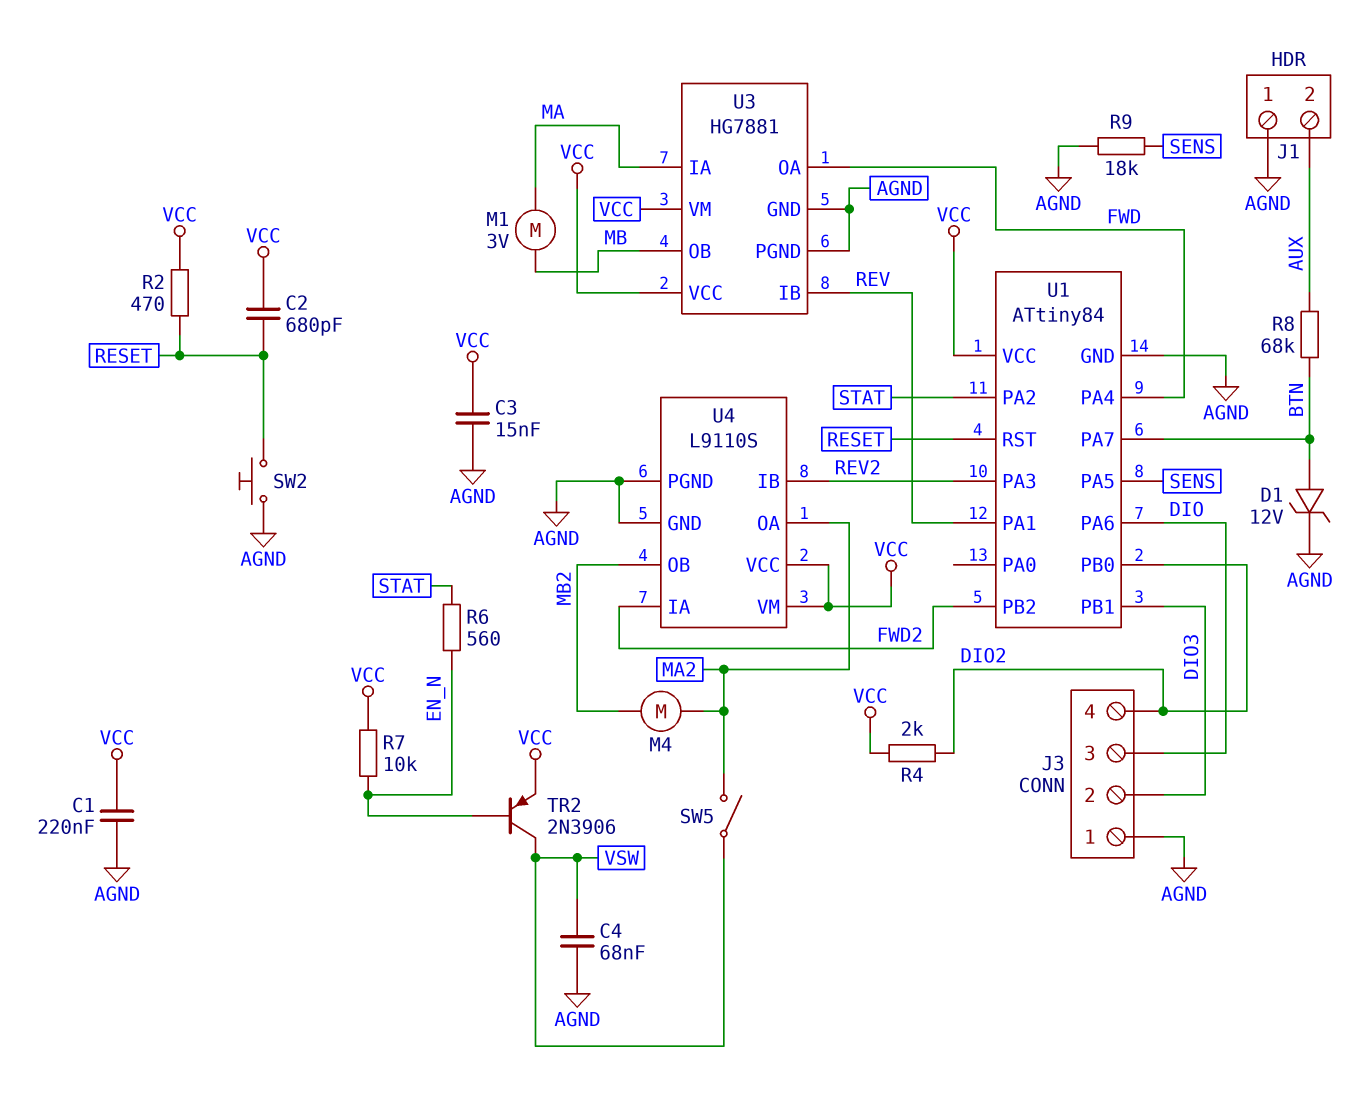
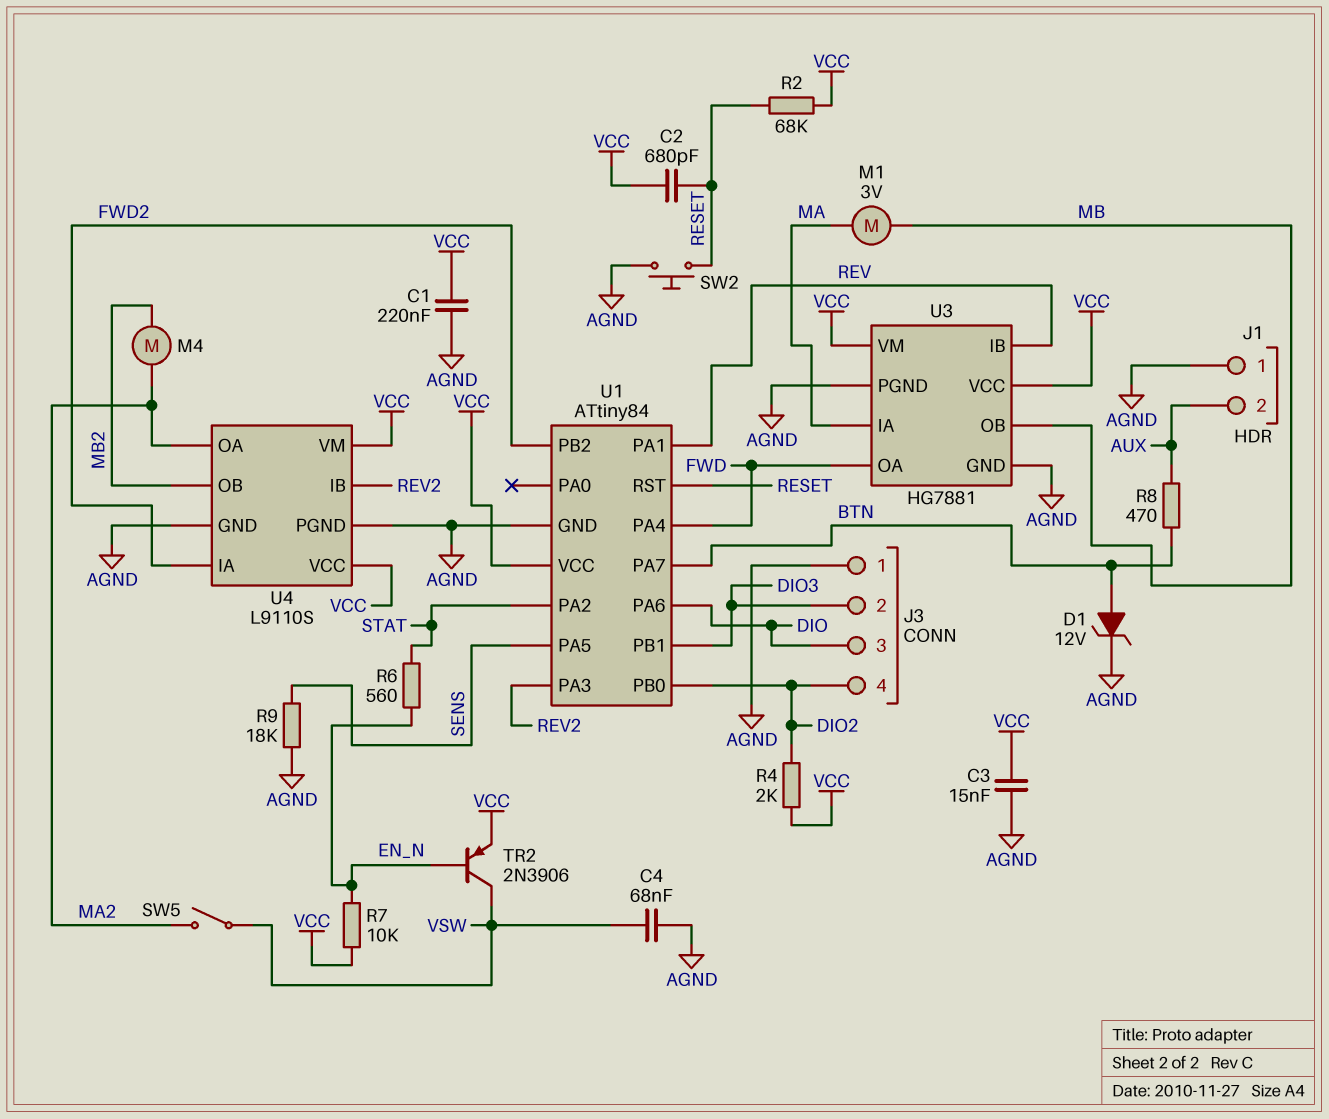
R2: 470 (RESET, VCC) -> 68k (RESET, VCC)
R8: 68k (AUX, BTN) -> 470 (AUX, BTN)

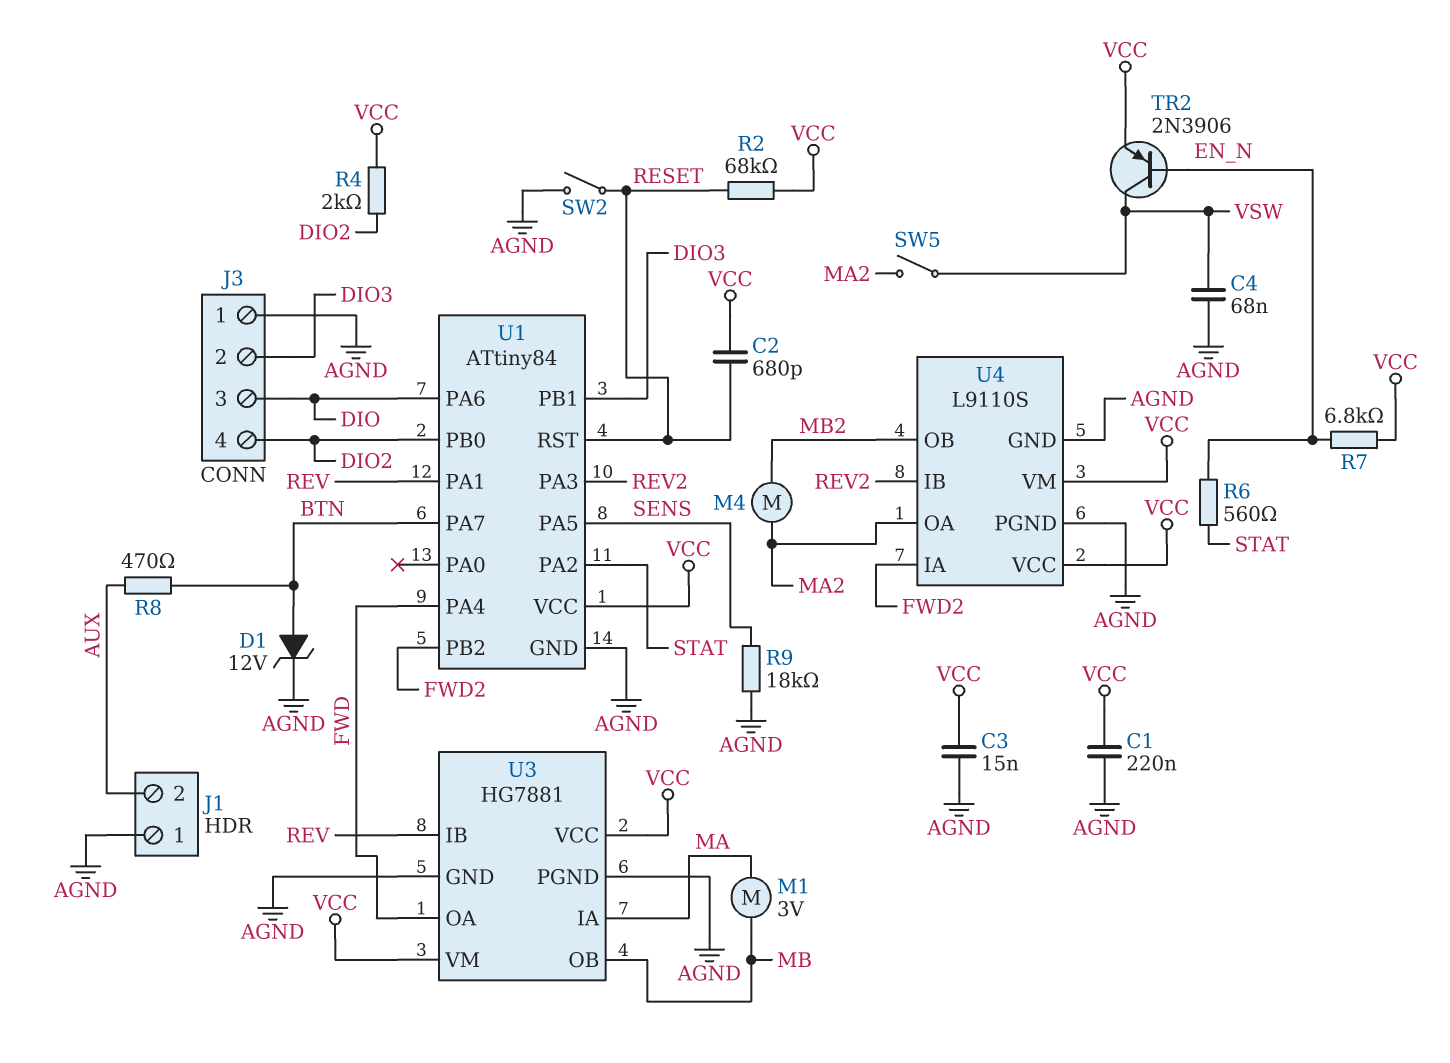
R7: 10k (EN_N, VCC) -> 6.8k (EN_N, VCC)
SW2: button (AGND, RESET) -> switch (AGND, RESET)

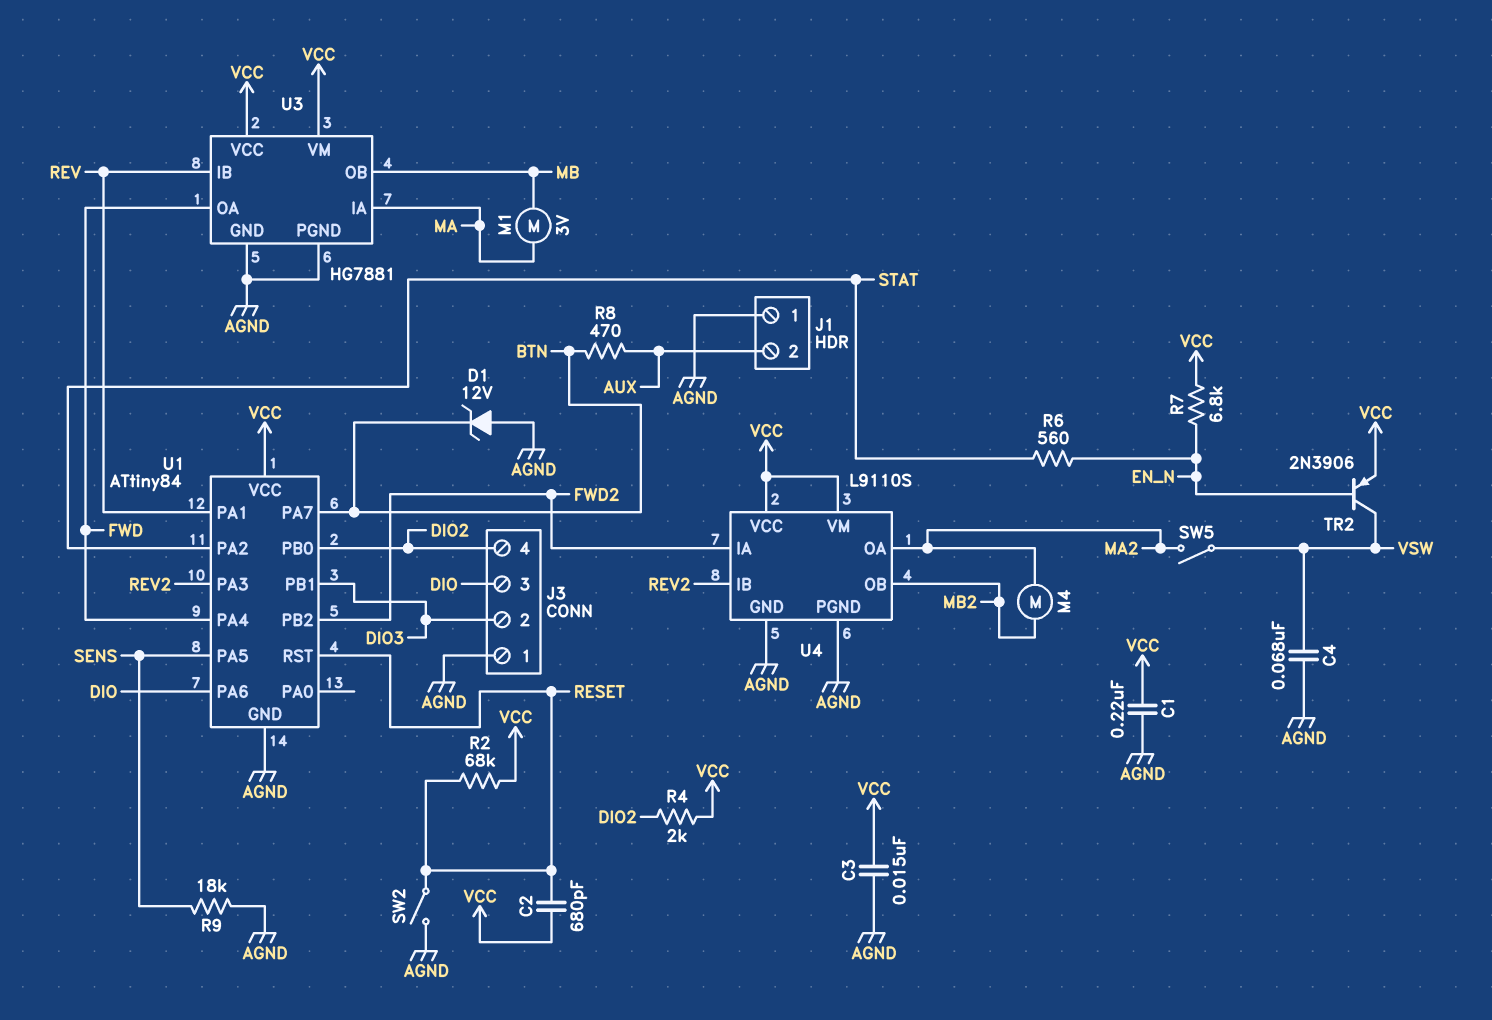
D1: zener 12V (A BTN, K AGND) -> zener 12V (A AGND, K BTN)

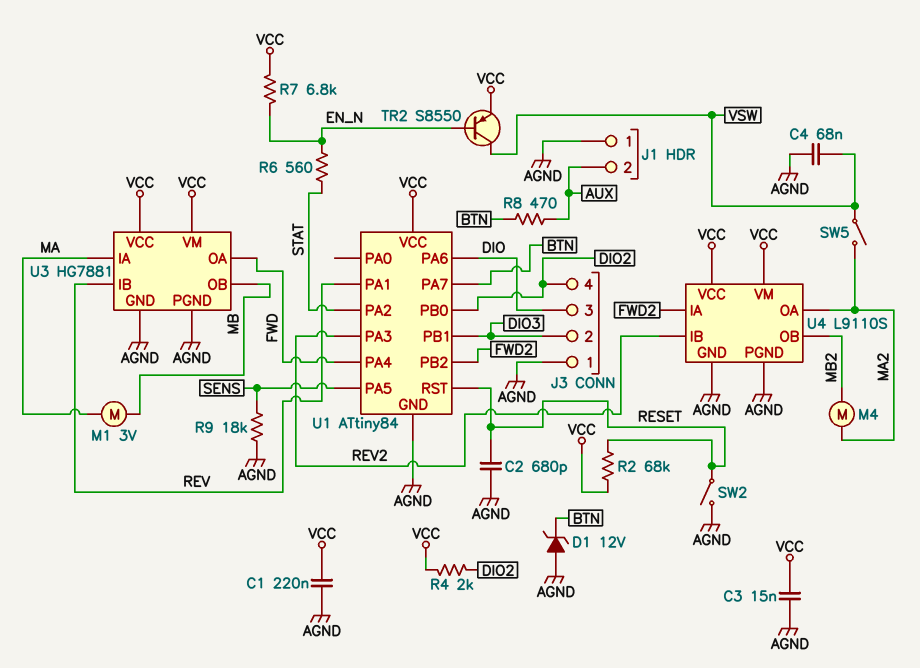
C2: 680pF (RESET, VCC) -> 680pF (AGND, RESET)
TR2: PNP 2N3906 (B EN_N, C VSW, E VCC) -> PNP S8550 (B EN_N, C VSW, E VCC)

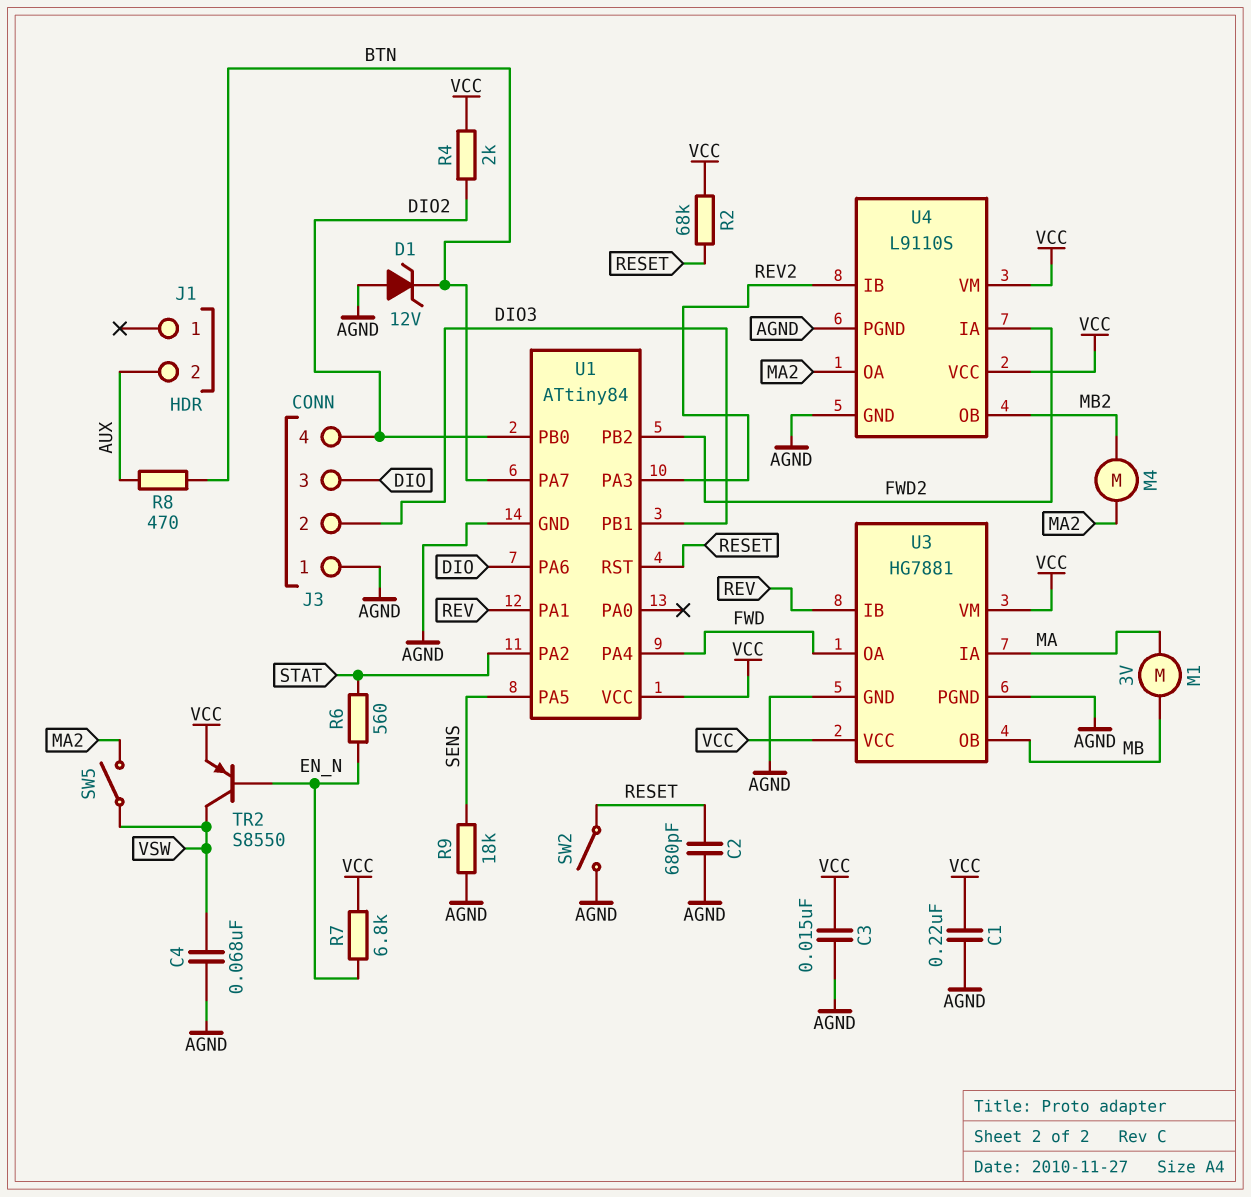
J1 pin 1: AGND -> none

